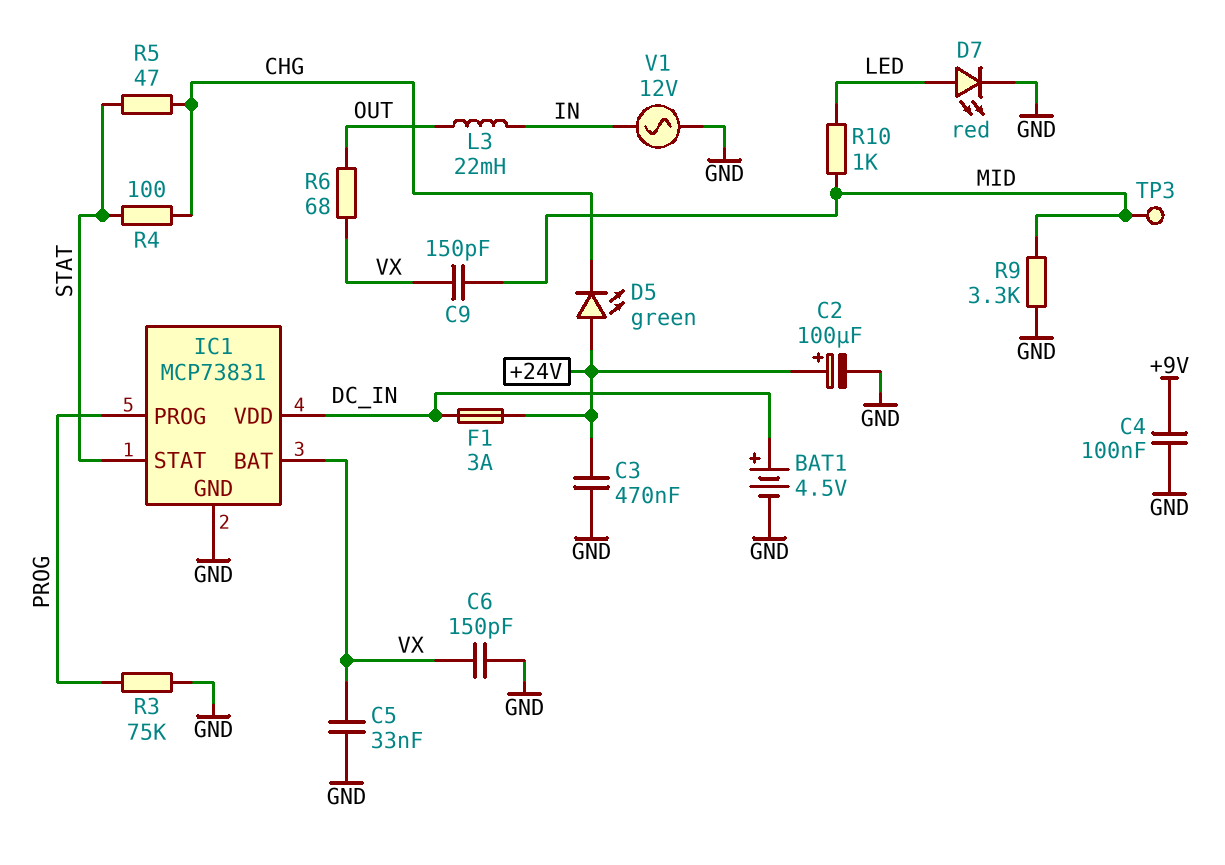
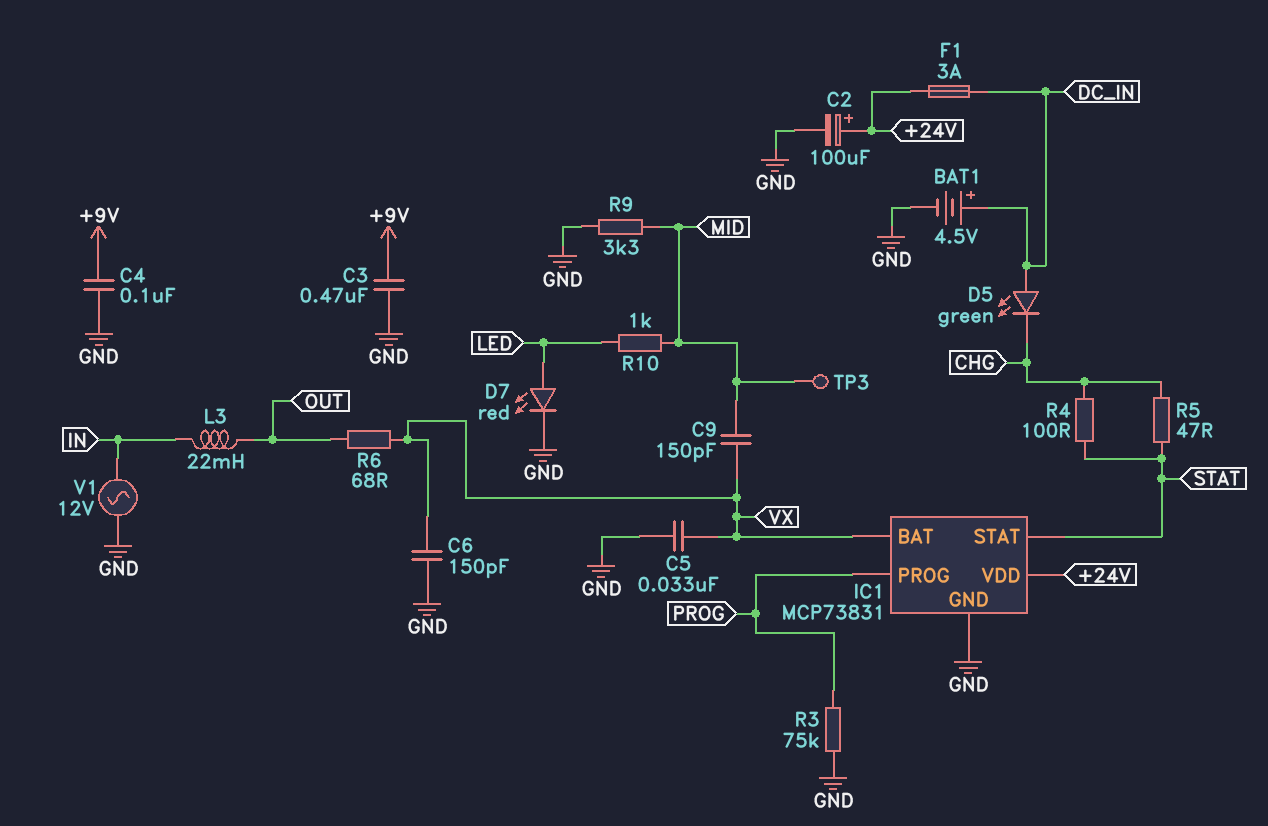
C3: 470nF (+24V, GND) -> 470nF (+9V, GND)
D5: LED green (A +24V, K CHG) -> LED green (A DC_IN, K CHG)
IC1 pin VDD: DC_IN -> +24V

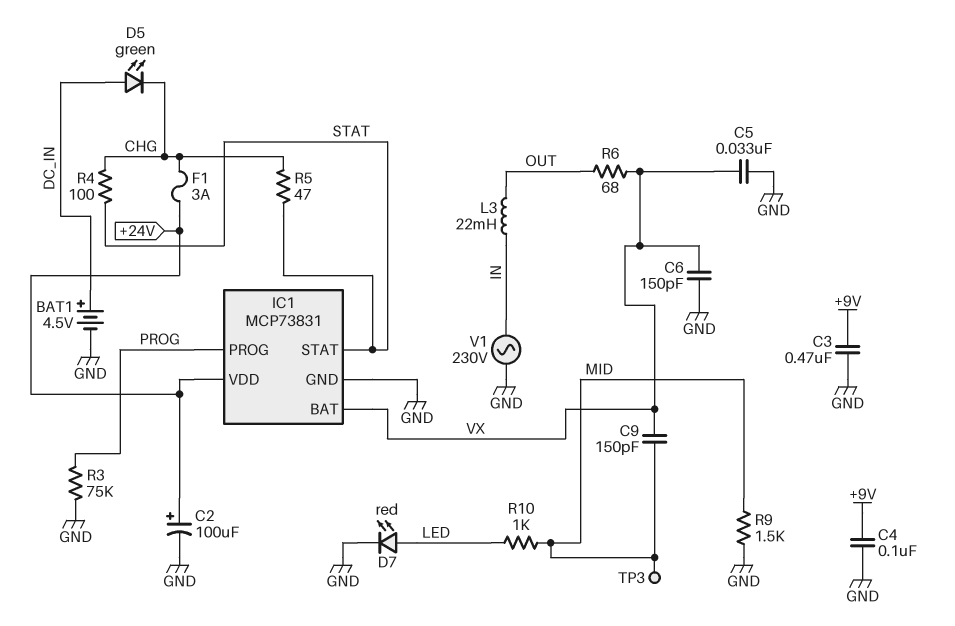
F1: 3A (+24V, DC_IN) -> 3A (+24V, CHG)
R9: 3.3k (GND, MID) -> 1.5k (GND, MID)
V1: AC 12V (GND, IN) -> AC 230V (GND, IN)

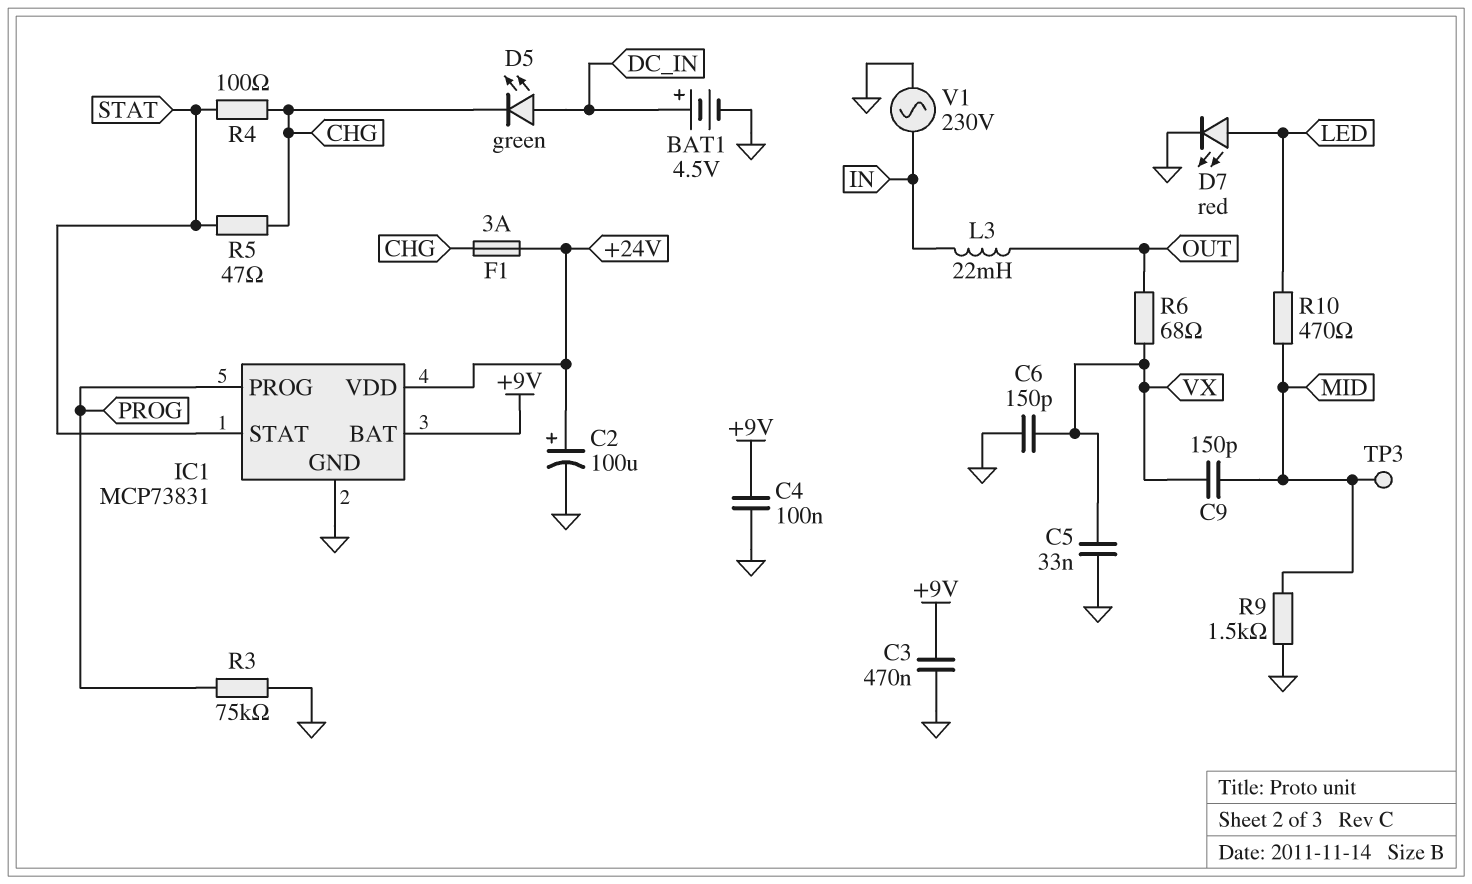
IC1 pin BAT: VX -> +9V
R10: 1k (LED, MID) -> 470 (LED, MID)

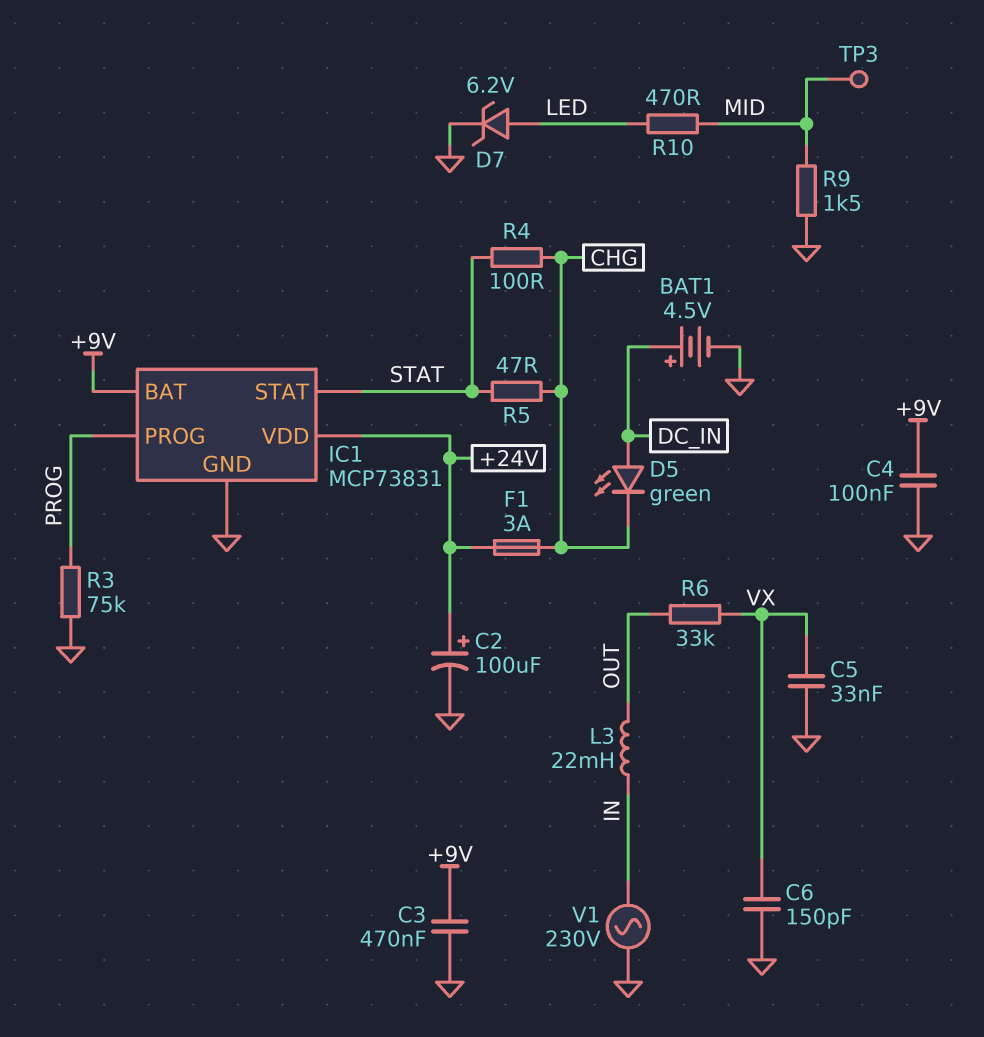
C9: 150pF (MID, VX) -> none
D7: LED red (A LED, K GND) -> zener 6.2V (A LED, K GND)
R6: 68 (OUT, VX) -> 33k (OUT, VX)

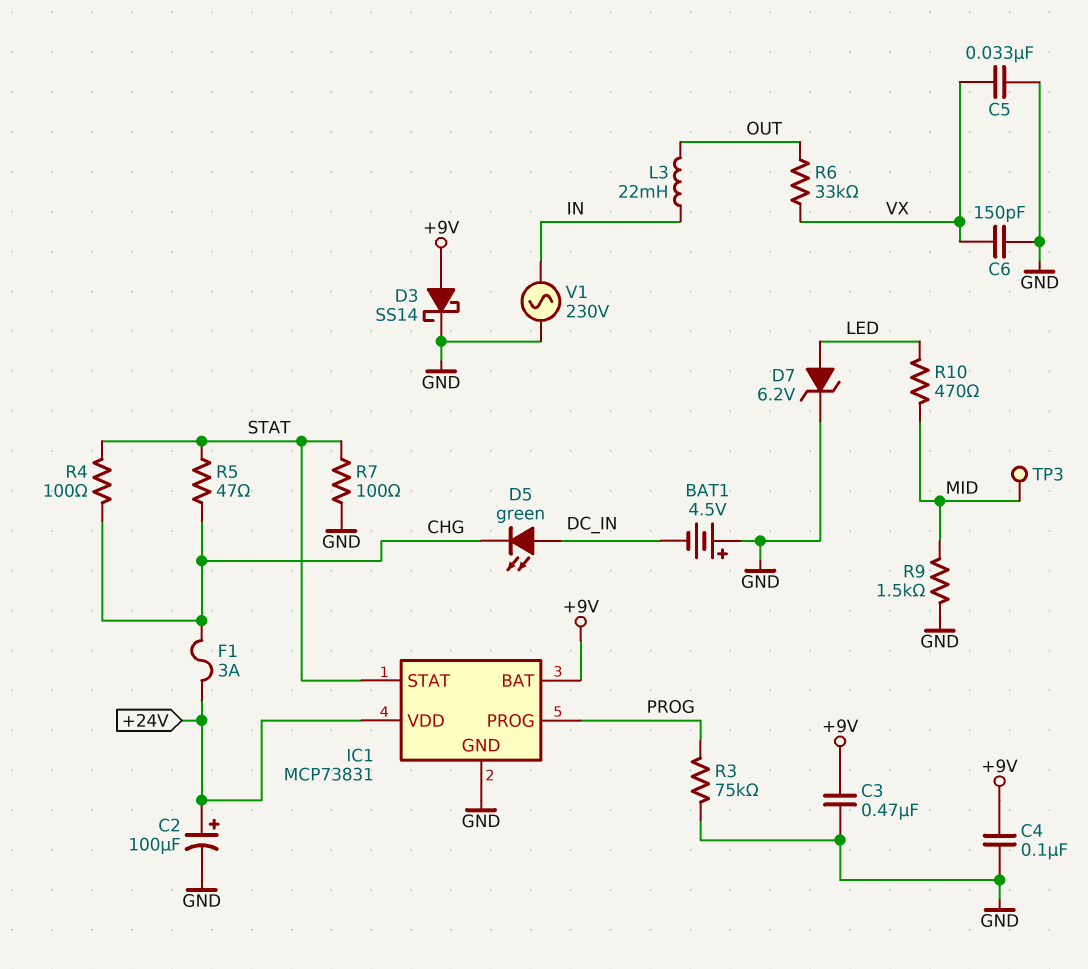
BAT1: 4.5V (plus DC_IN, minus GND) -> 4.5V (plus GND, minus DC_IN)
D3: none -> schottky SS14 (A +9V, K GND)
R7: none -> 100 (GND, STAT)

